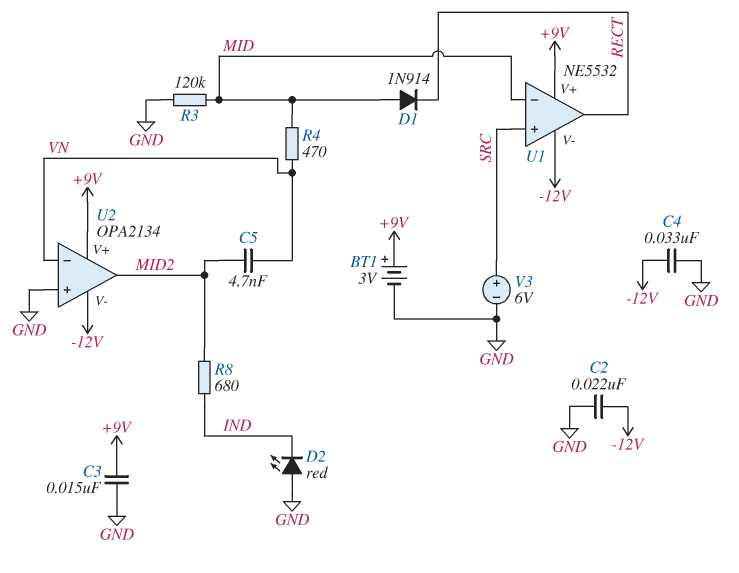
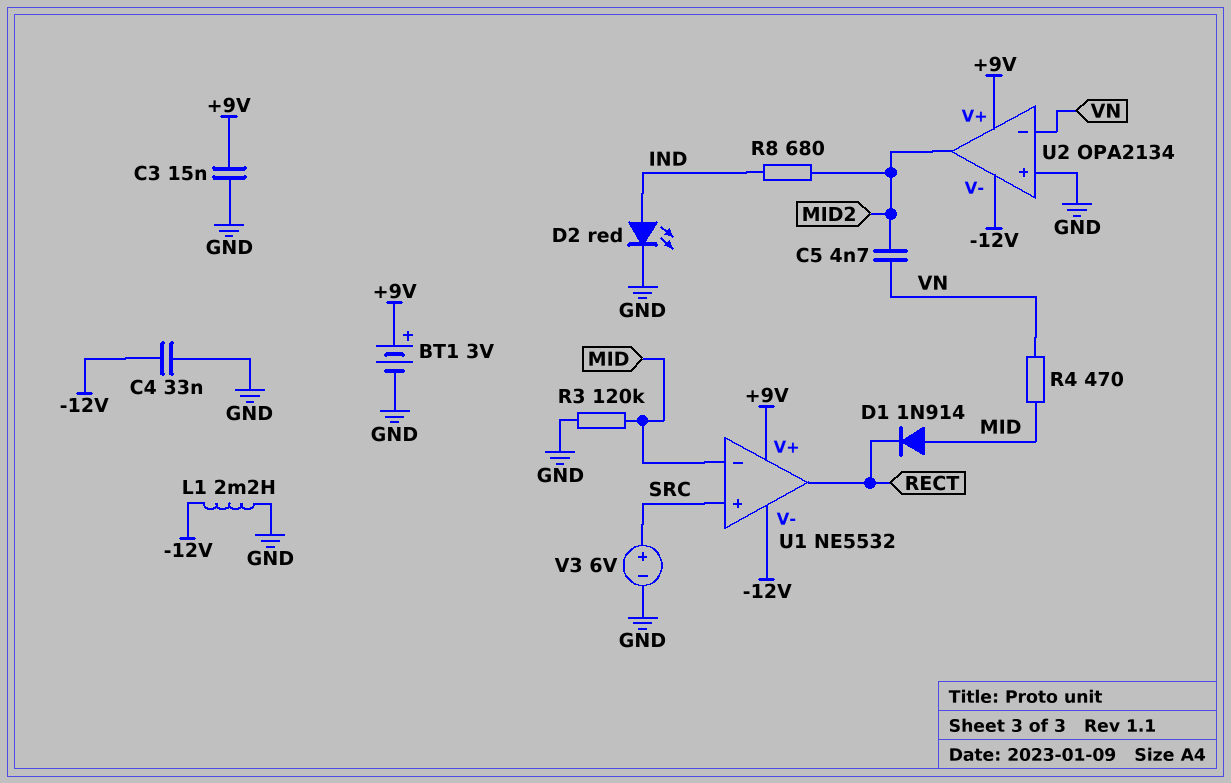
C2: 22nF (-12V, GND) -> none
D2: LED red (A GND, K IND) -> LED red (A IND, K GND)
L1: none -> 2.2mH (-12V, GND)

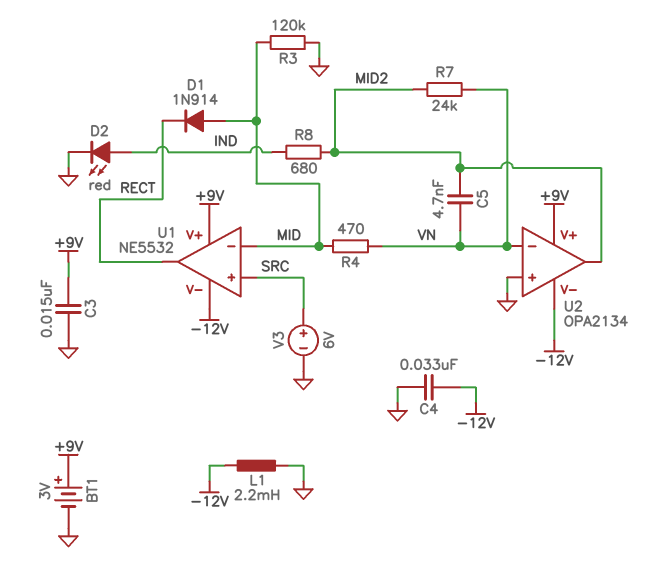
R7: none -> 24k (MID2, VN)

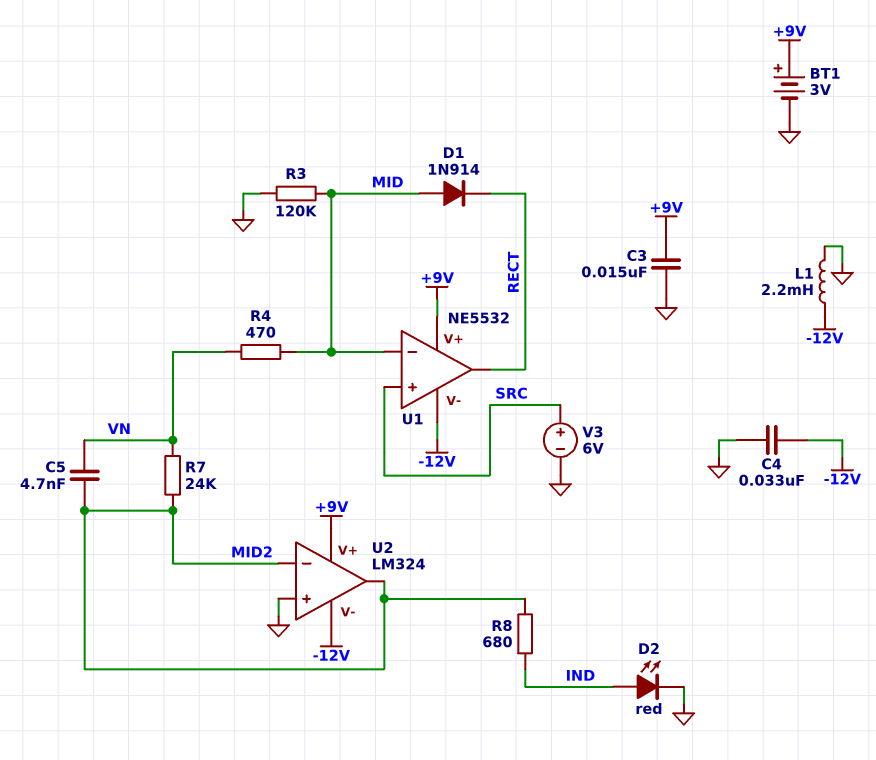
U2: OPA2134 -> LM324
U2 pin in-: VN -> MID2

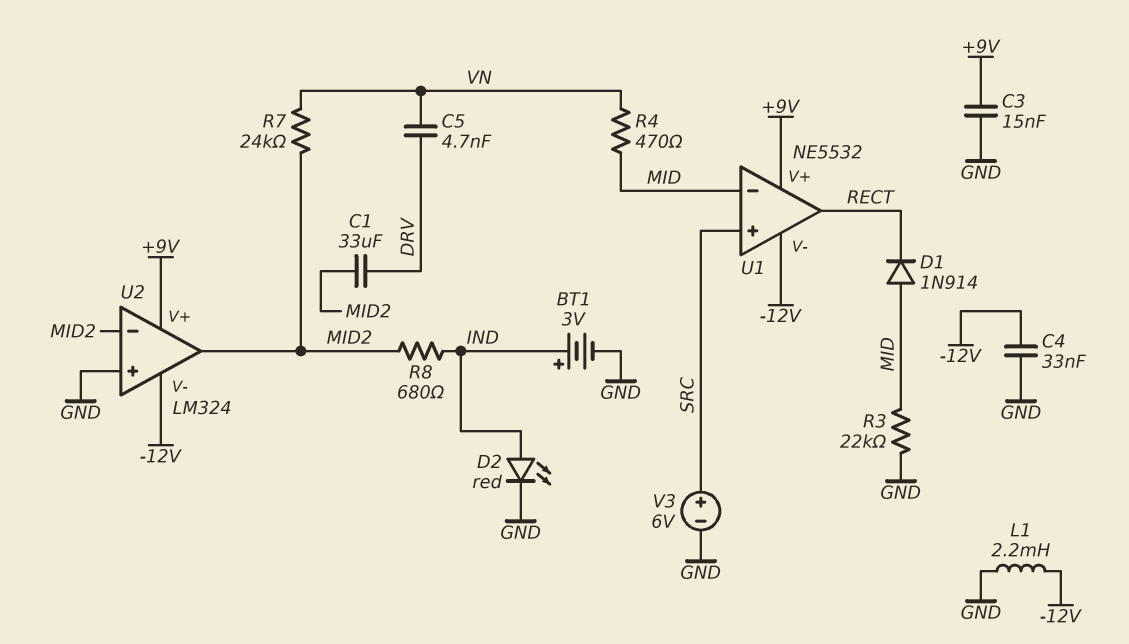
BT1: 3V (plus +9V, minus GND) -> 3V (plus IND, minus GND)
C1: none -> 33uF (DRV, MID2)
C5: 4.7nF (MID2, VN) -> 4.7nF (DRV, VN)
R3: 120k (GND, MID) -> 22k (GND, MID)

